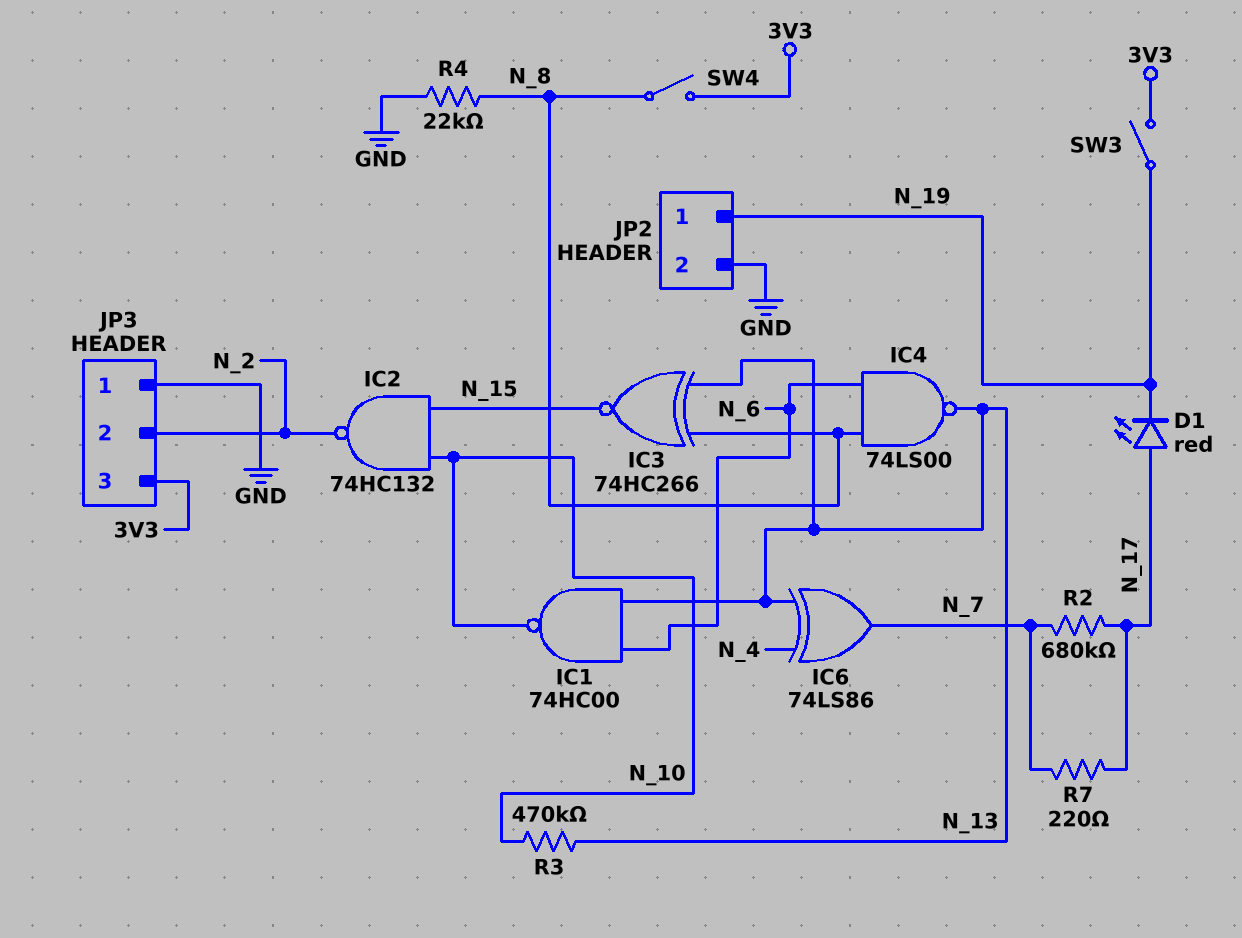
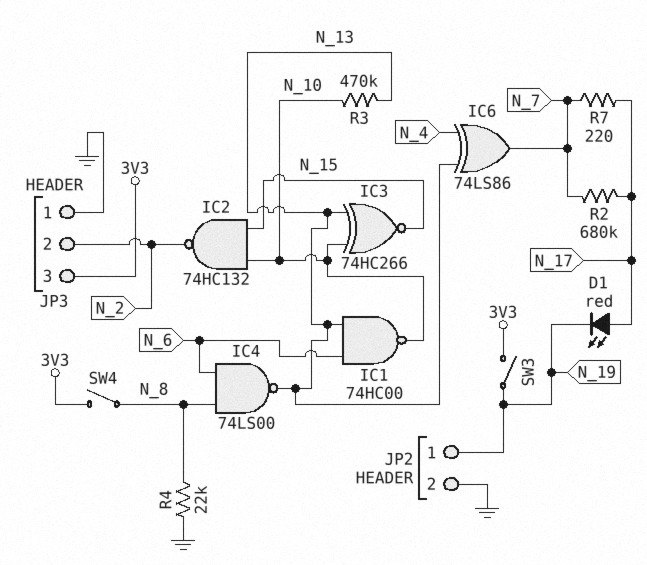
IC3: XNOR 74HC266 (in N_8, in N_13, out N_15) -> XNOR 74HC266 (in N_10, in N_13, out N_15)

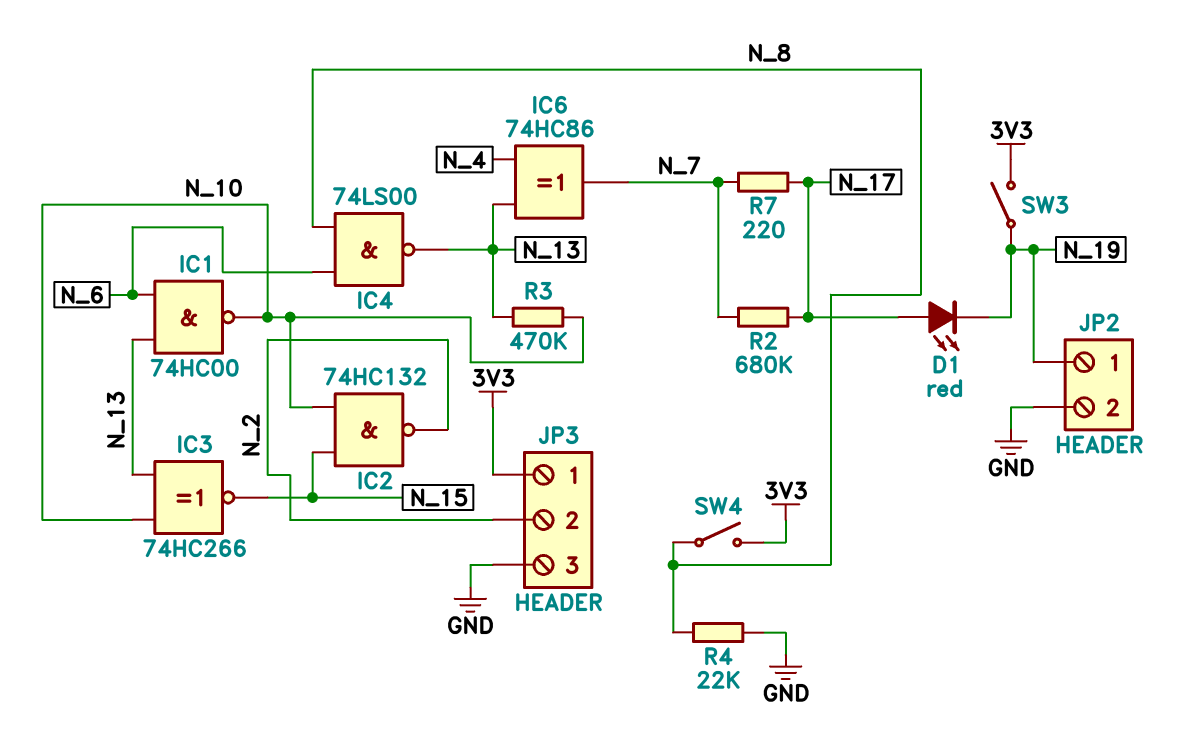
IC6: XOR 74LS86 (in N_4, in N_13, out N_7) -> XOR 74HC86 (in N_4, in N_13, out N_7)
JP3 pin 1: GND -> 3V3
JP3 pin 3: 3V3 -> GND

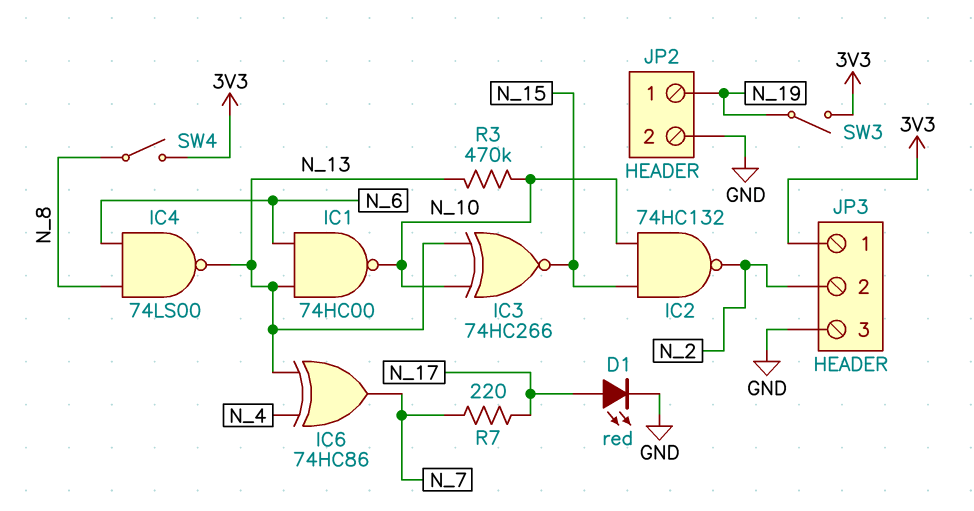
D1: LED red (A N_17, K N_19) -> LED red (A N_17, K GND)
R2: 680k (N_7, N_17) -> none
R4: 22k (GND, N_8) -> none

